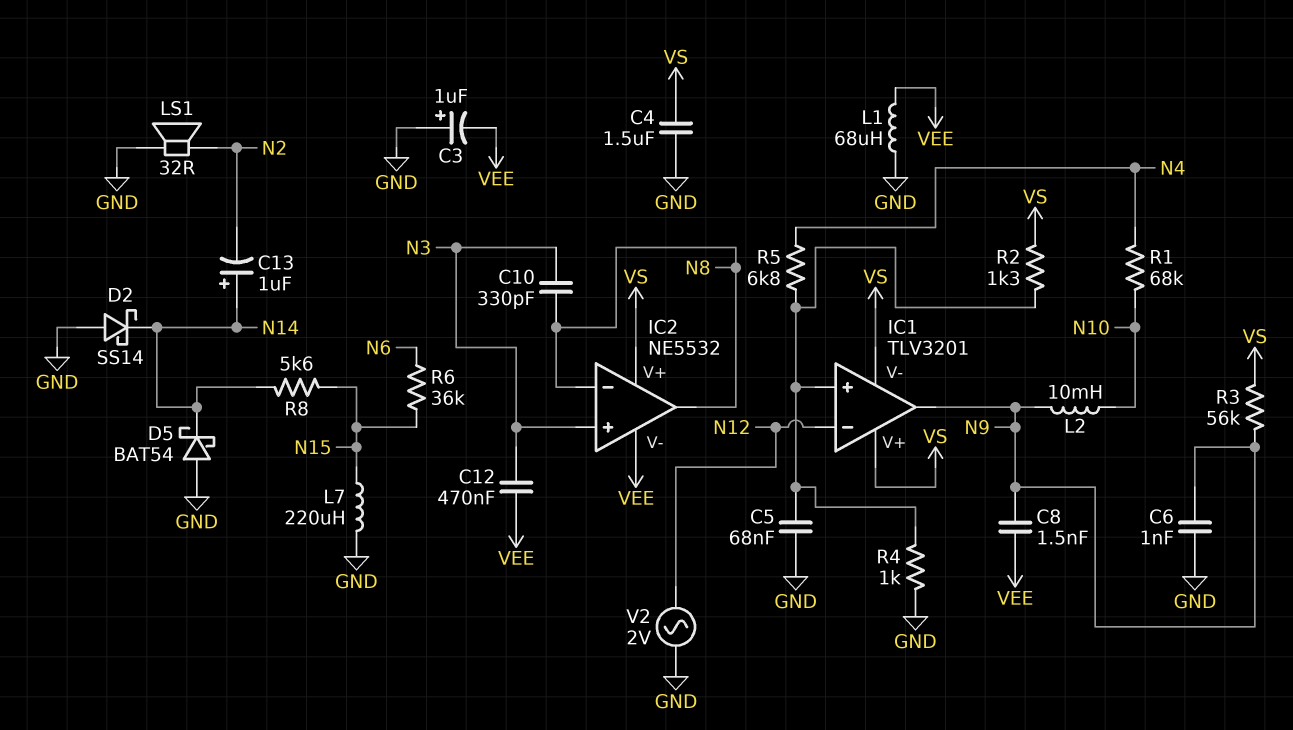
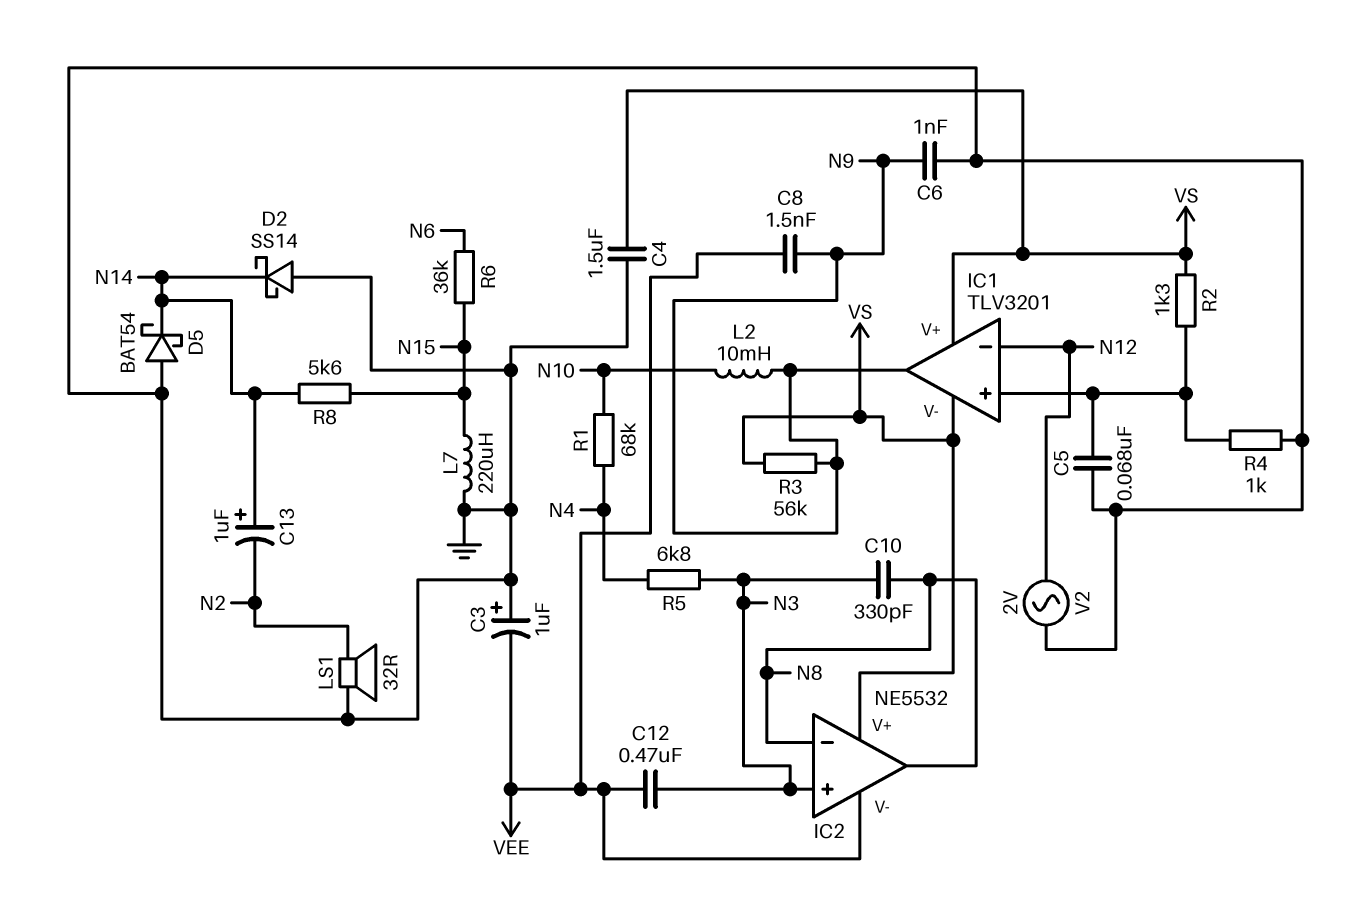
L1: 68uH (GND, VEE) -> none
R5: 6.8k (IC1/in+, N4) -> 6.8k (N3, N4)

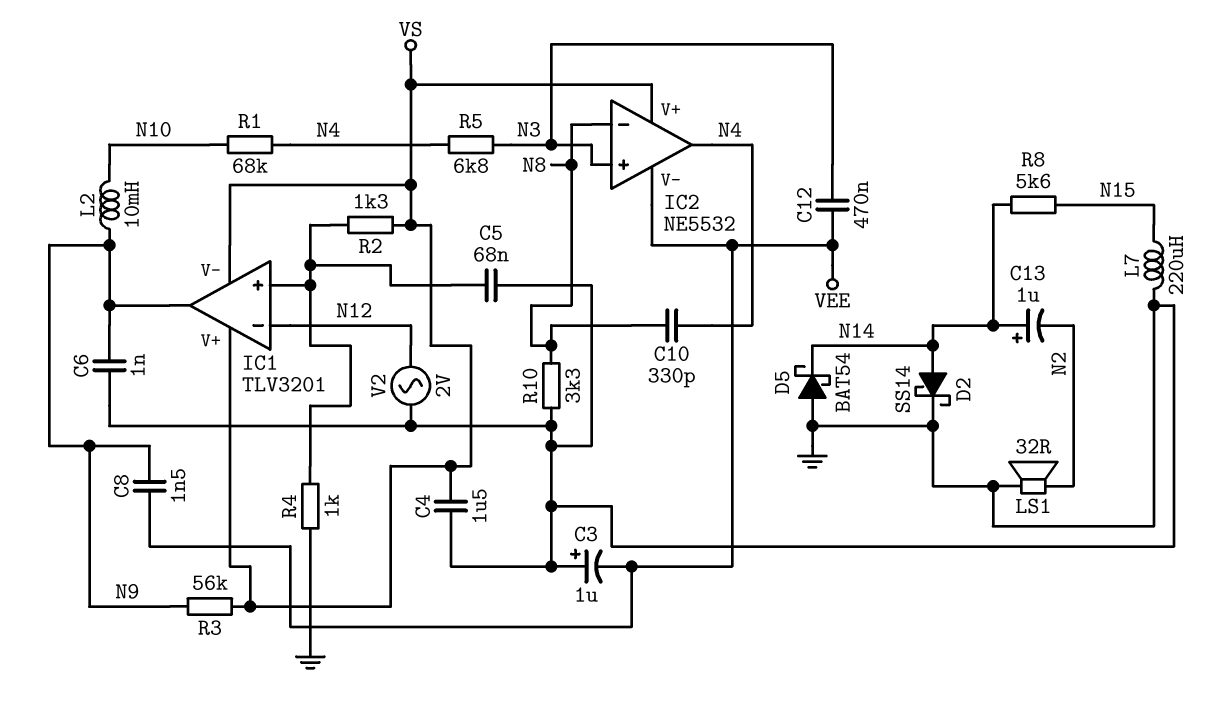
C10: 330pF (N3, N8) -> 330pF (N4, N8)
D2: schottky SS14 (A GND, K N14) -> schottky SS14 (A N14, K GND)
IC2 pin out: N8 -> N4
R6: 36k (N6, N15) -> none
R10: none -> 3.3k (GND, N8)

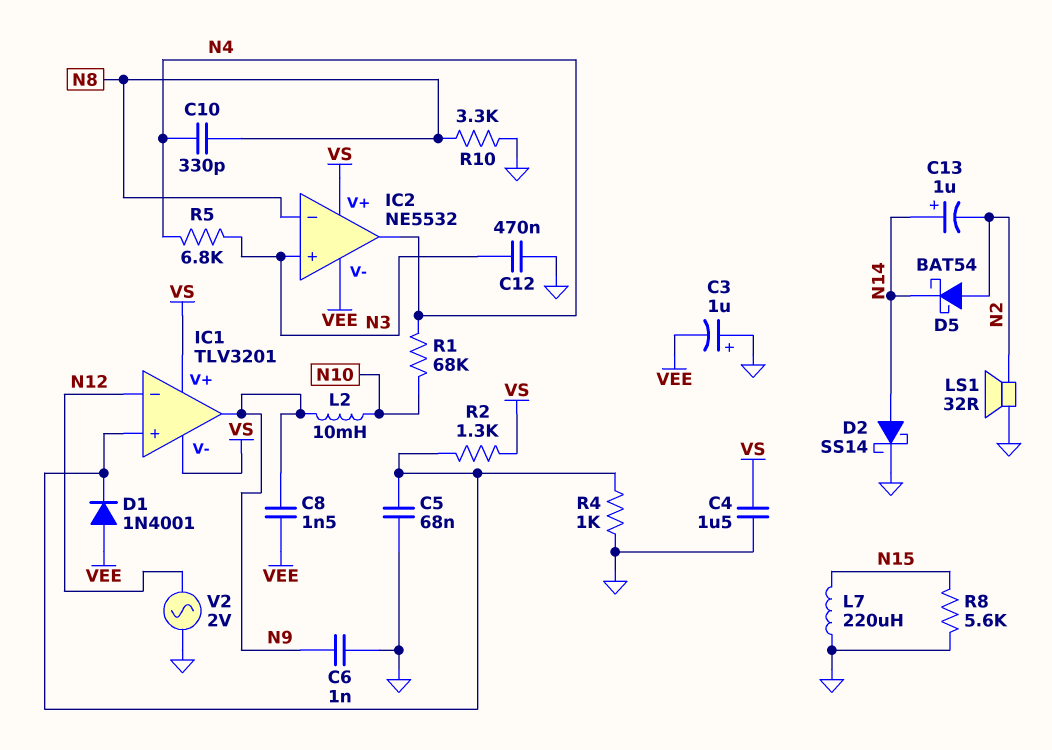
C12: 470nF (N3, VEE) -> 470nF (GND, N3)
D1: none -> diode 1N4001 (A VEE, K IC1/in+)
D5: schottky BAT54 (A GND, K N14) -> schottky BAT54 (A N2, K N14)
R3: 56k (N9, VS) -> none
R8: 5.6k (N14, N15) -> 5.6k (GND, N15)

